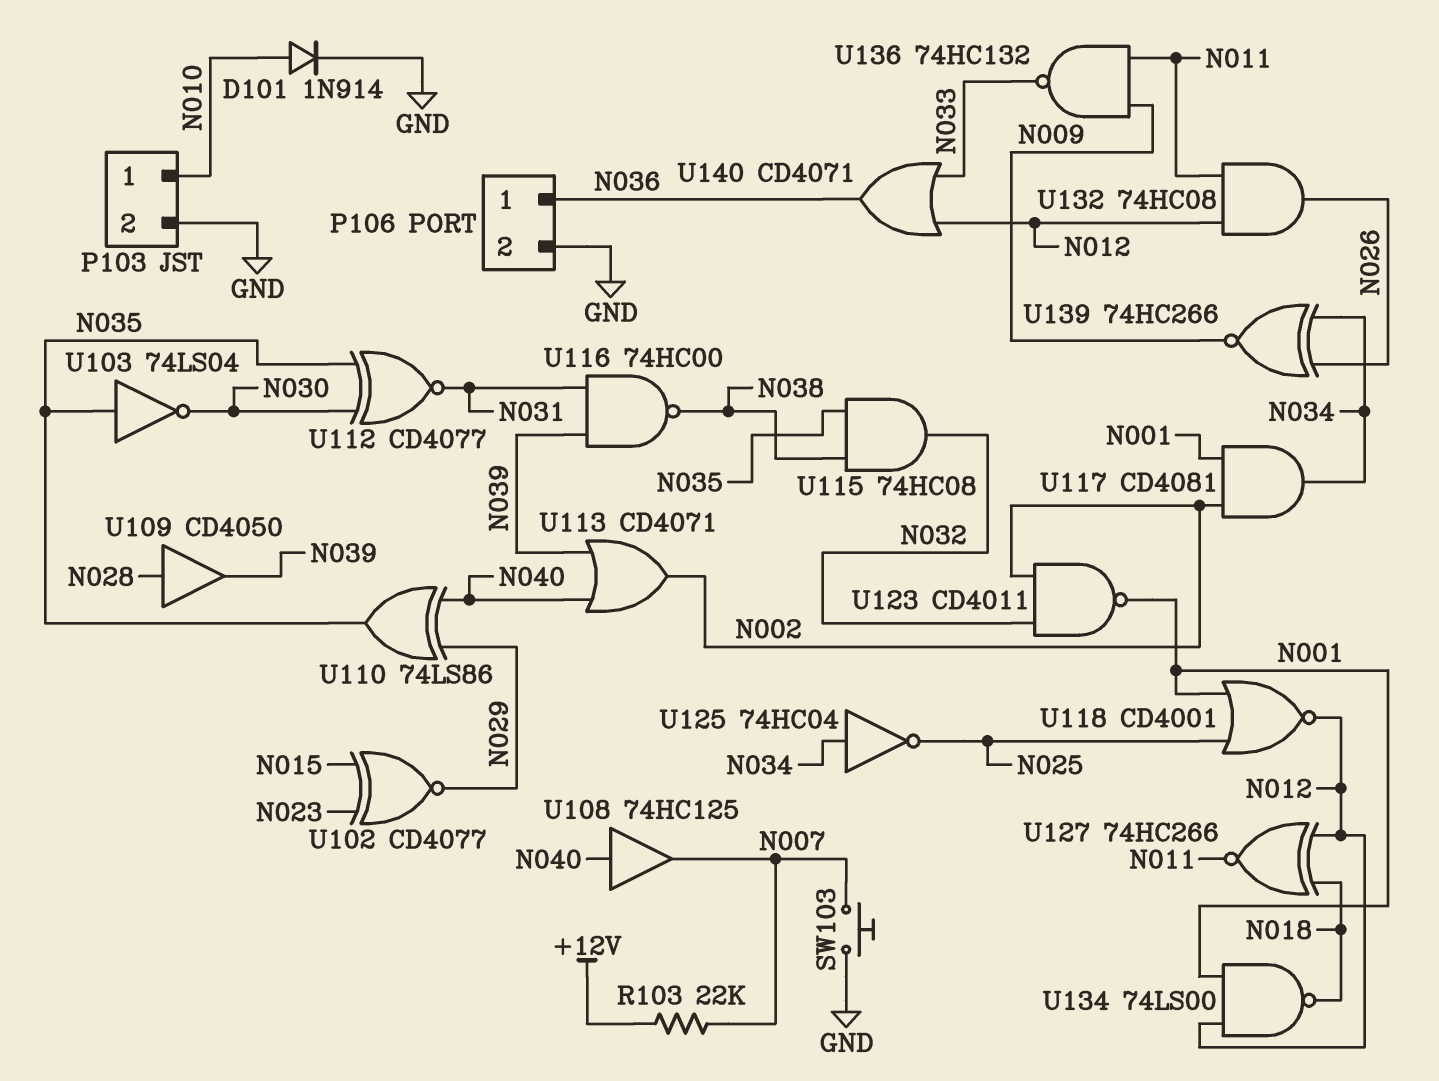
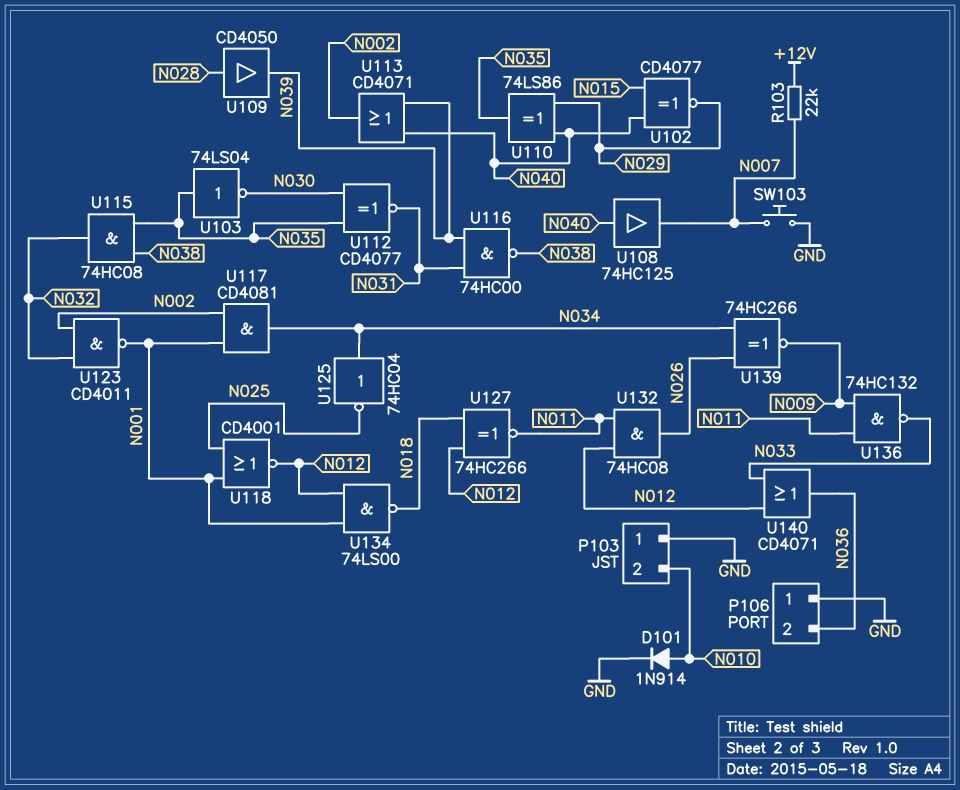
P103 pin 1: N010 -> GND
P103 pin 2: GND -> N010
P106 pin 1: N036 -> GND
P106 pin 2: GND -> N036
U102: XNOR CD4077 (in N015, in N023, out N029) -> XNOR CD4077 (in N015, in N040, out N029)

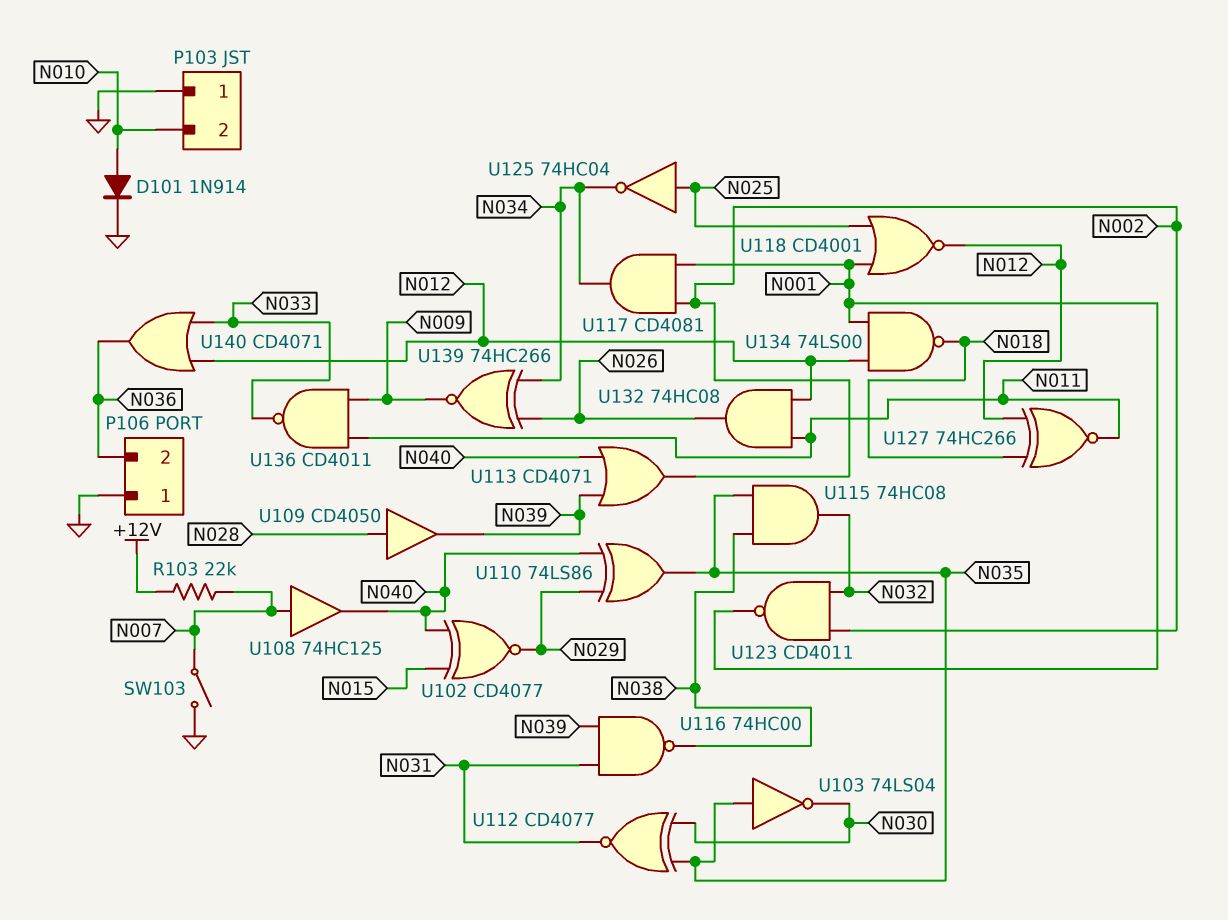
SW103: button (GND, N007) -> switch (GND, N007)
U108: buffer 74HC125 (in N040, out N007) -> buffer 74HC125 (in N007, out N040)
U125: NOT 74HC04 (in N034, out N025) -> NOT 74HC04 (in N025, out N034)
U136: NAND 74HC132 (in N009, in N011, out N033) -> NAND CD4011 (in N009, in N011, out N033)

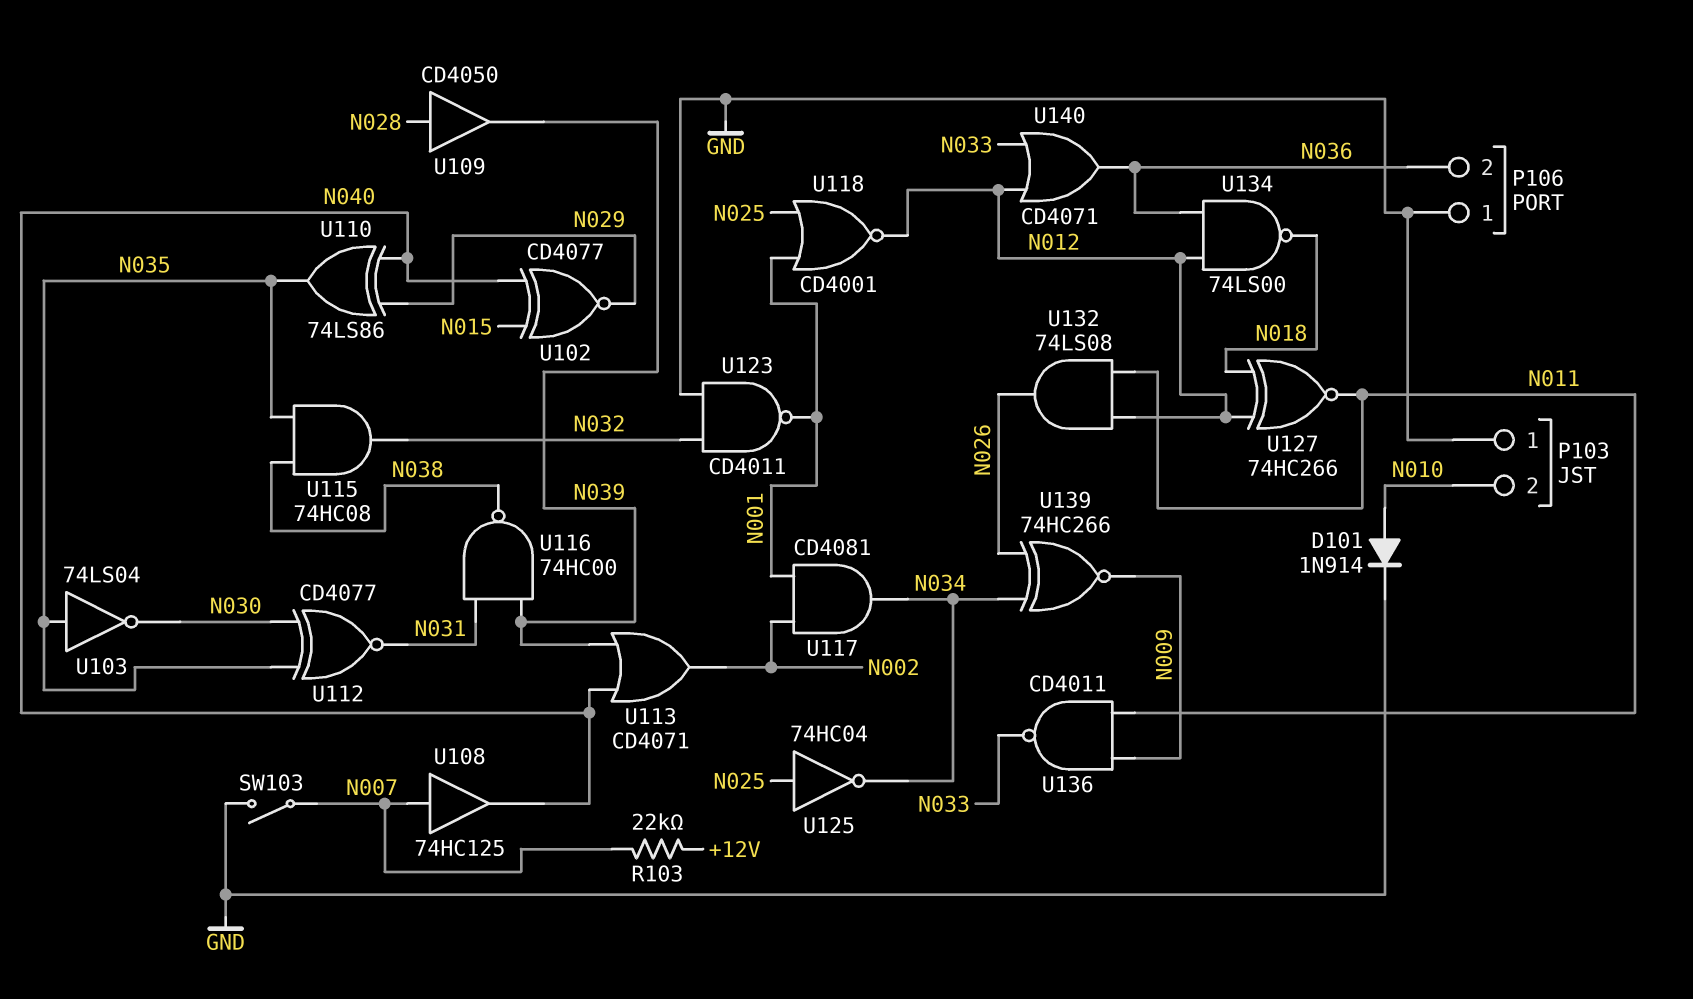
U123: NAND CD4011 (in N002, in N032, out N001) -> NAND CD4011 (in GND, in N032, out N001)
U132: AND 74HC08 (in N011, in N012, out N026) -> AND 74LS08 (in N011, in N012, out N026)
U134: NAND 74LS00 (in N001, in N012, out N018) -> NAND 74LS00 (in N012, in N036, out N018)

